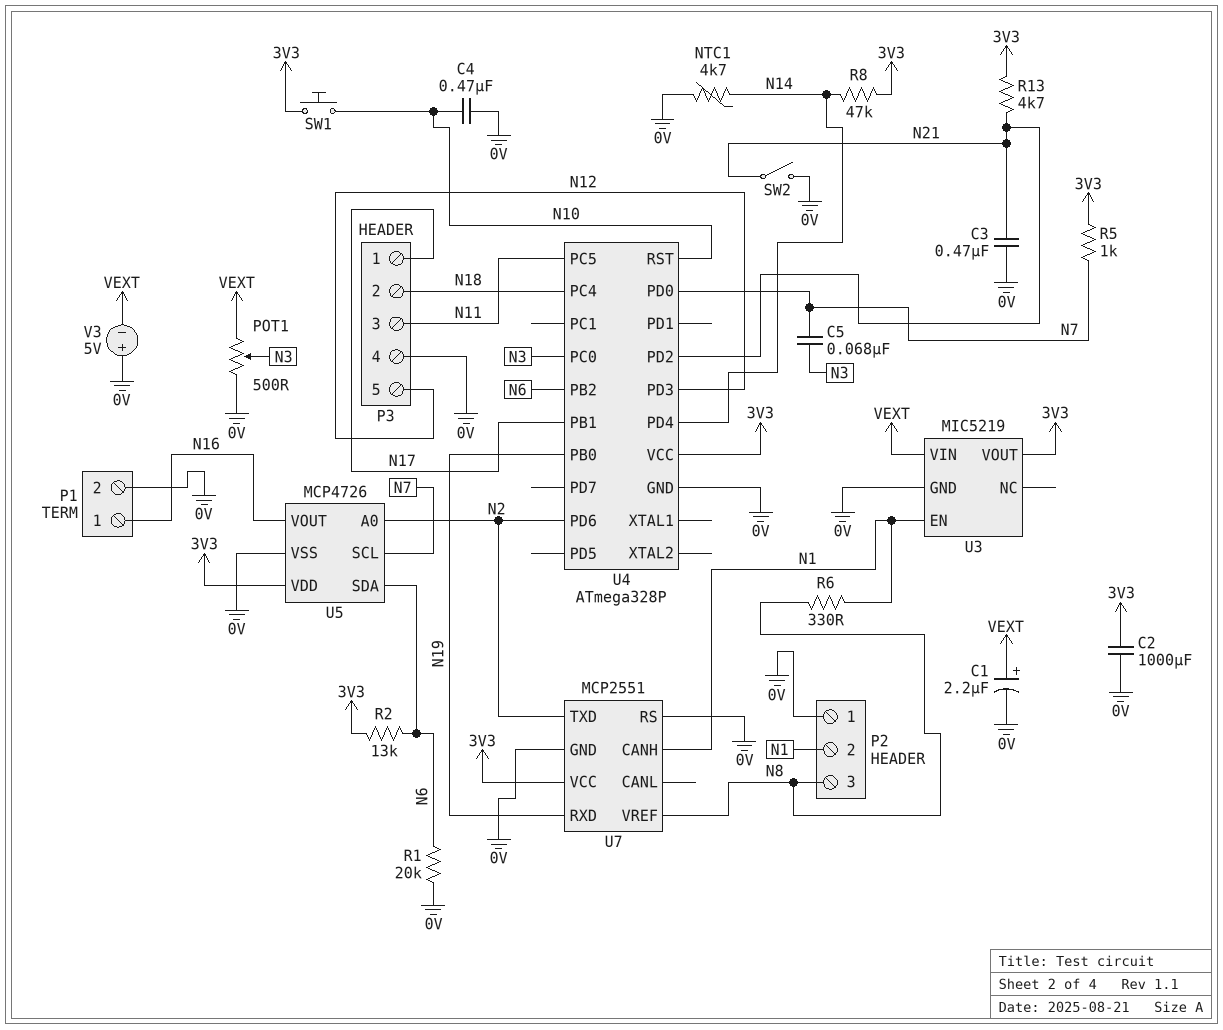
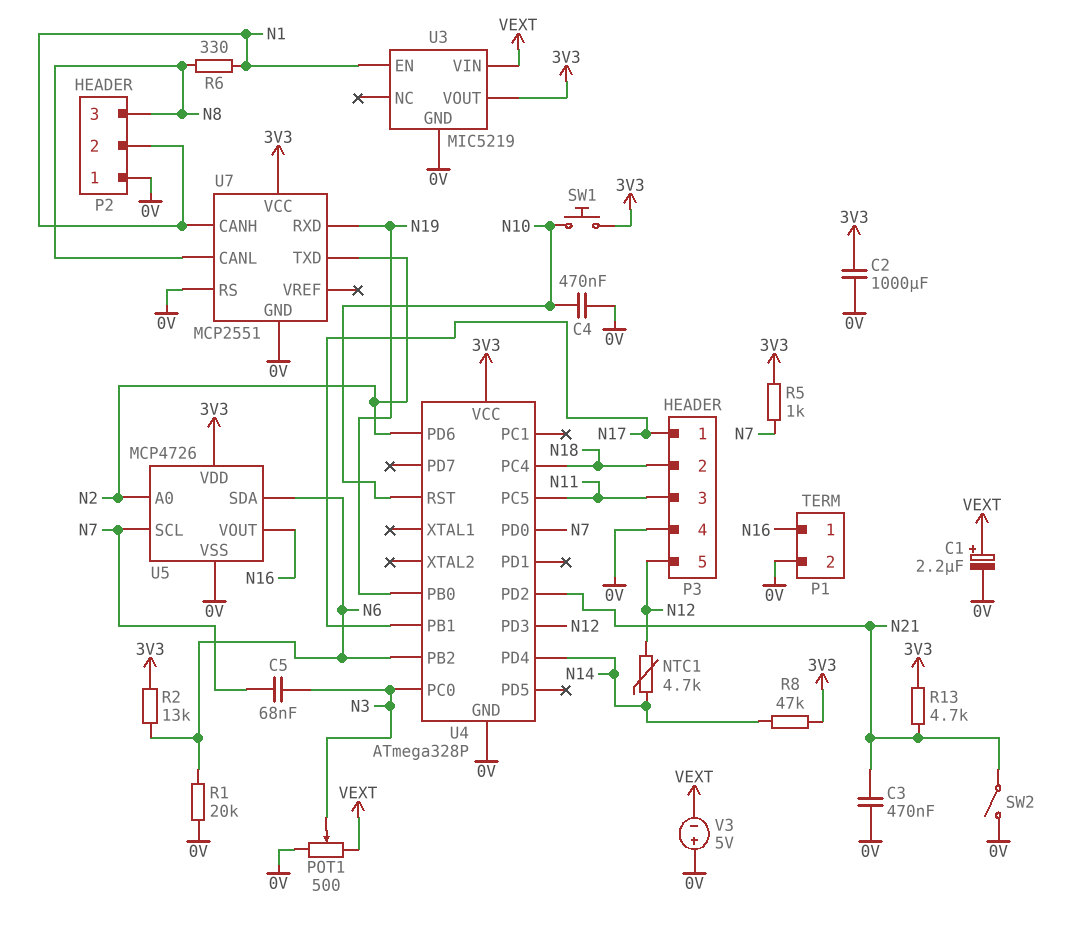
NTC1: 4.7k (0V, N14) -> 4.7k (N12, N14)
U7 pin CANL: none -> N8
U7 pin VREF: N8 -> none

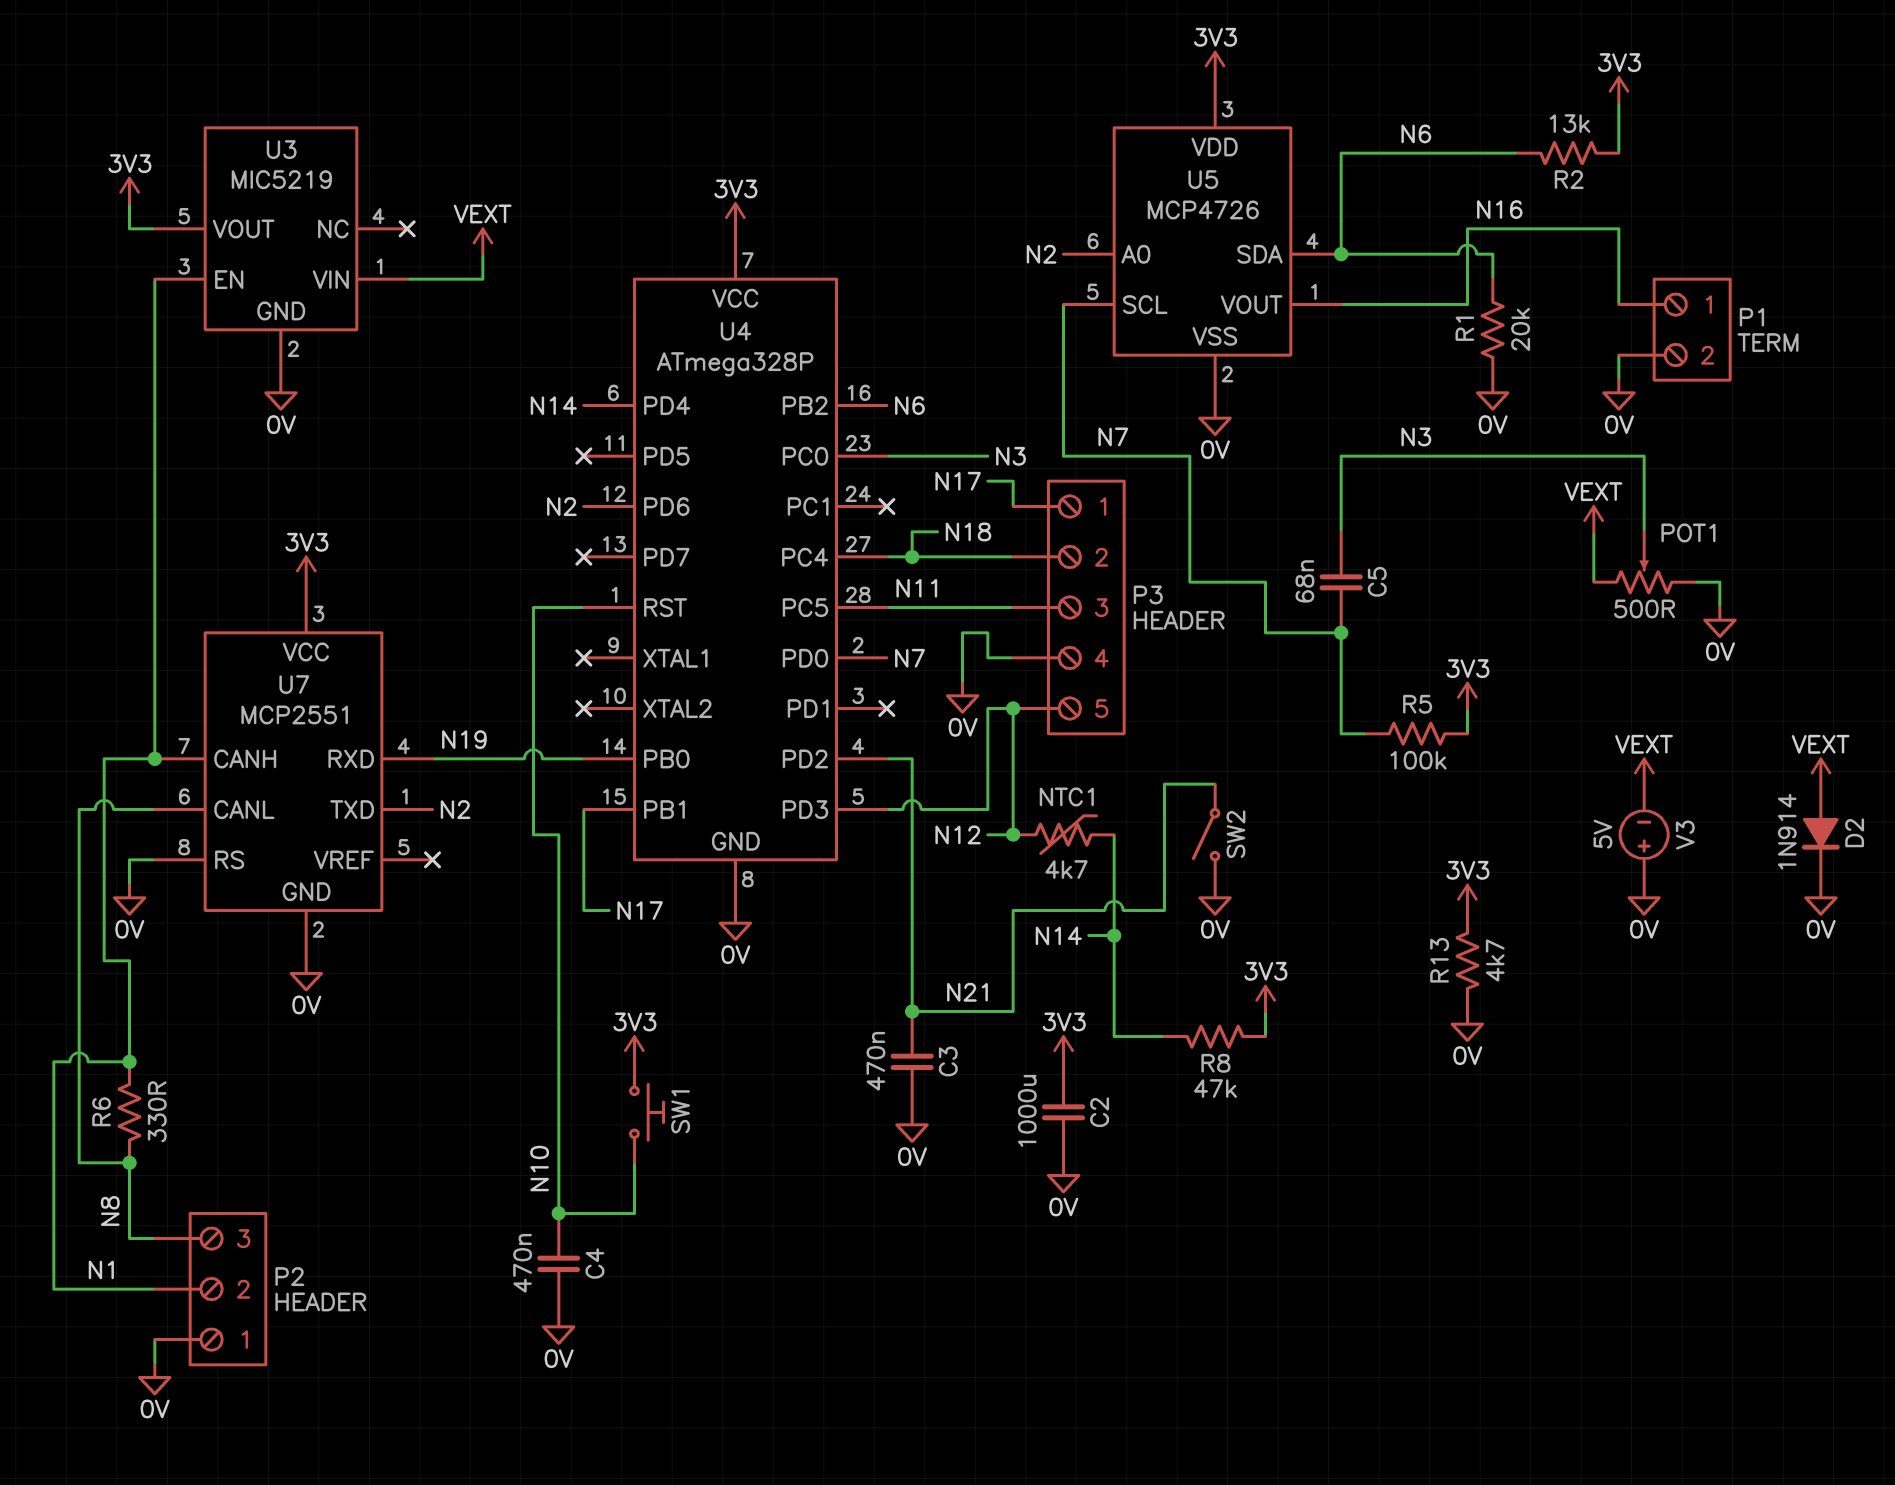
C1: 2.2uF (plus VEXT, minus 0V) -> none
D2: none -> diode 1N914 (A VEXT, K 0V)
R5: 1k (3V3, N7) -> 100k (3V3, N7)
R13: 4.7k (3V3, N21) -> 4.7k (0V, 3V3)

